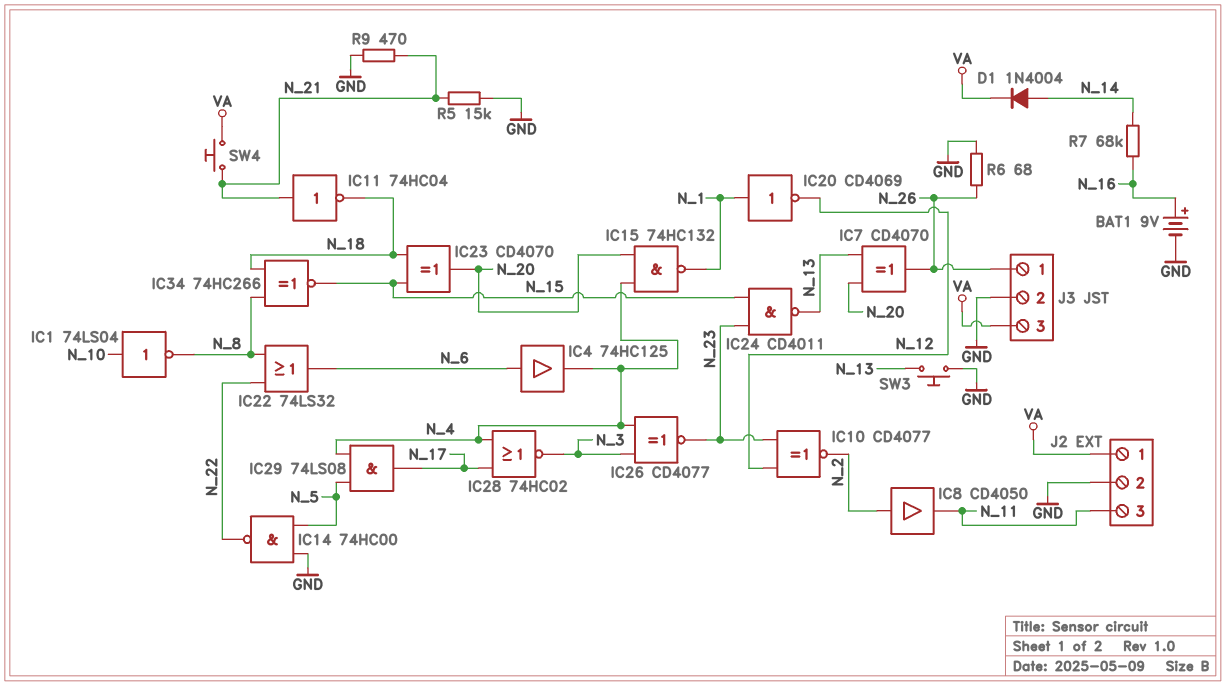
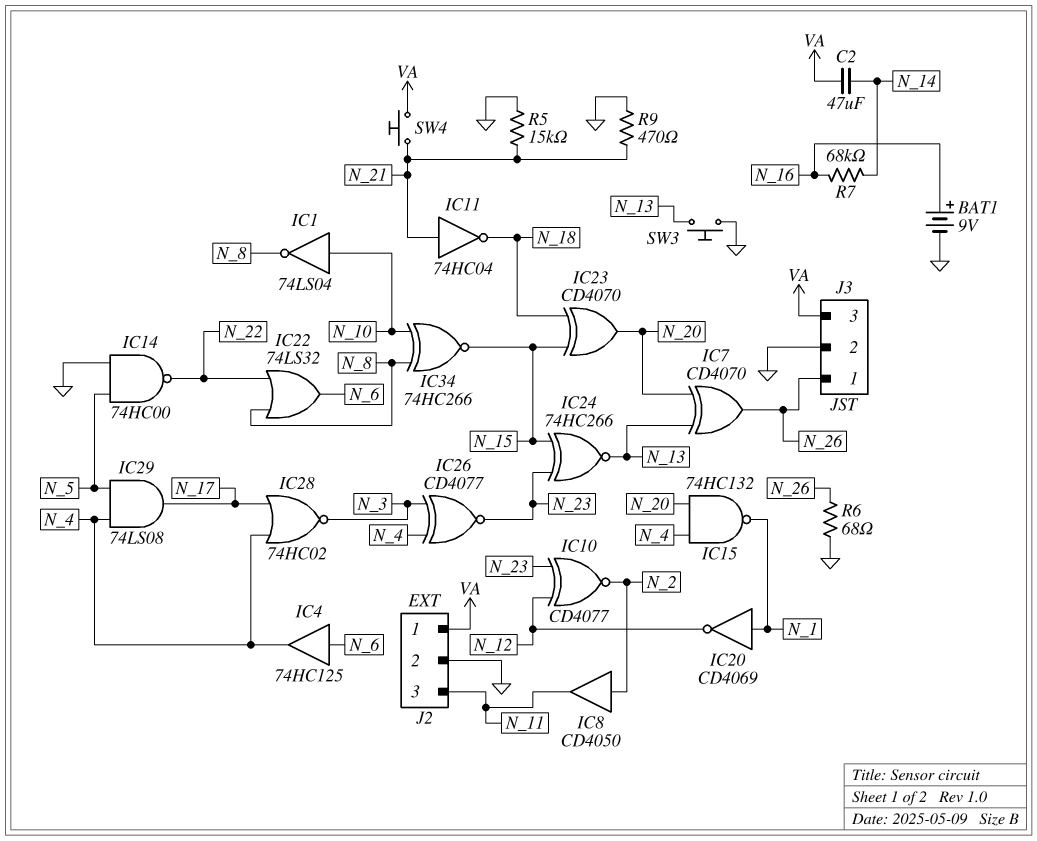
C2: none -> 47uF (N_14, VA)
D1: diode 1N4004 (A N_14, K VA) -> none
IC24: NAND CD4011 (in N_15, in N_23, out N_13) -> XNOR 74HC266 (in N_15, in N_23, out N_13)
IC34: XNOR 74HC266 (in N_8, in N_18, out N_15) -> XNOR 74HC266 (in N_8, in N_10, out N_15)

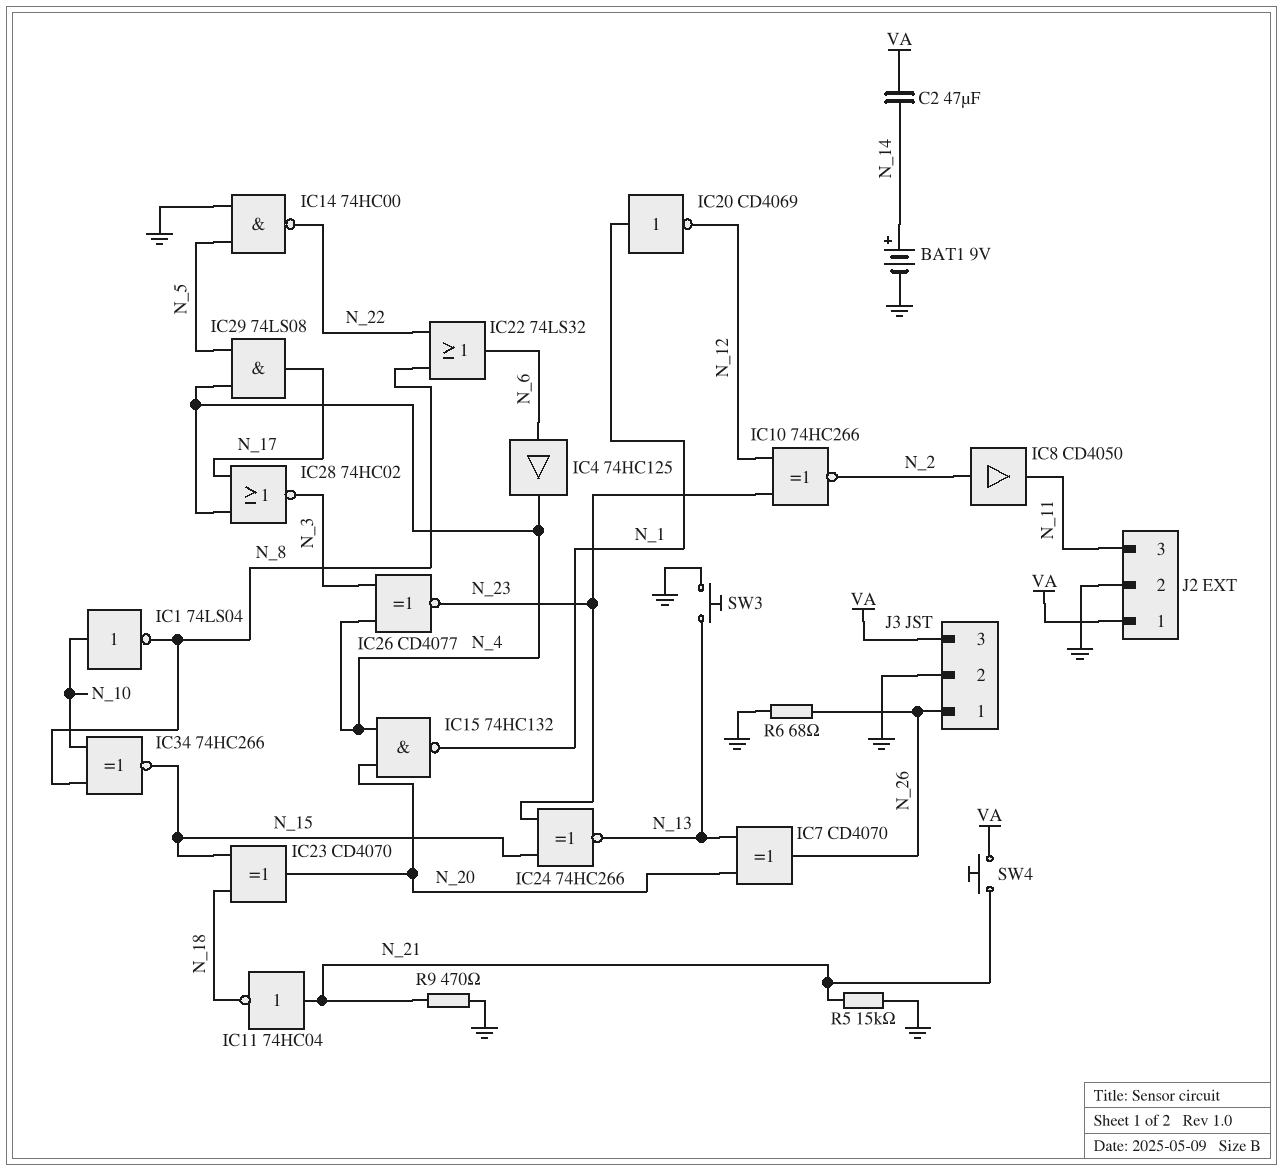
BAT1: 9V (plus N_16, minus GND) -> 9V (plus N_14, minus GND)
IC10: XNOR CD4077 (in N_12, in N_23, out N_2) -> XNOR 74HC266 (in N_12, in N_23, out N_2)
R7: 68k (N_14, N_16) -> none

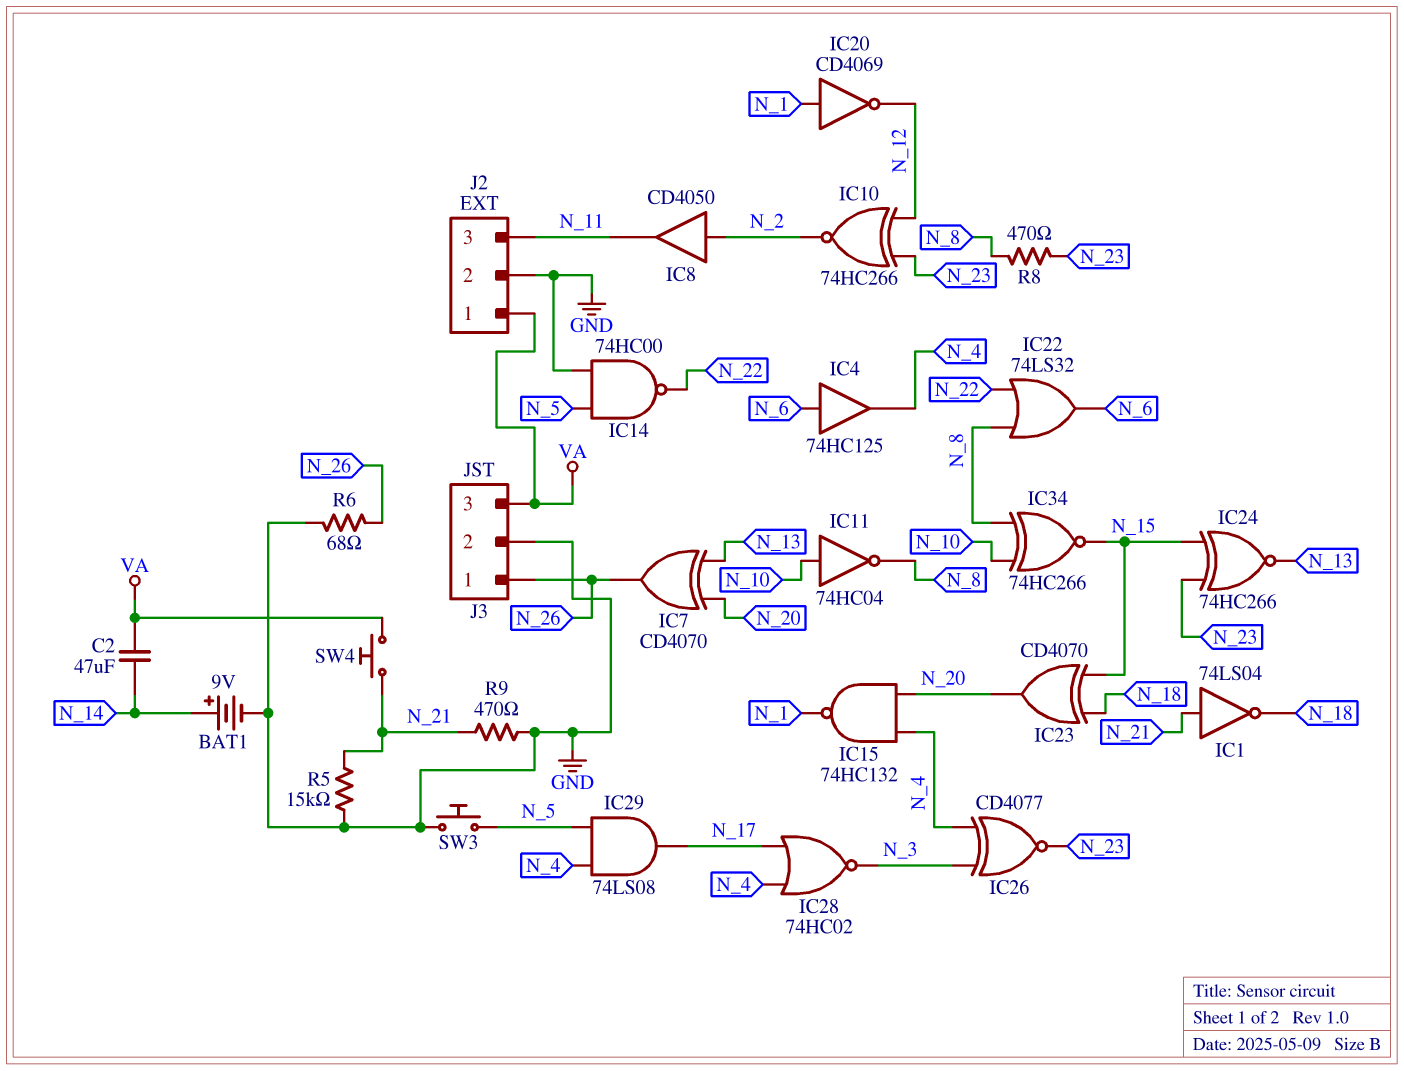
IC1: NOT 74LS04 (in N_10, out N_8) -> NOT 74LS04 (in N_21, out N_18)
IC11: NOT 74HC04 (in N_21, out N_18) -> NOT 74HC04 (in N_10, out N_8)
R8: none -> 470 (N_8, N_23)
SW3: button (GND, N_13) -> button (GND, N_5)

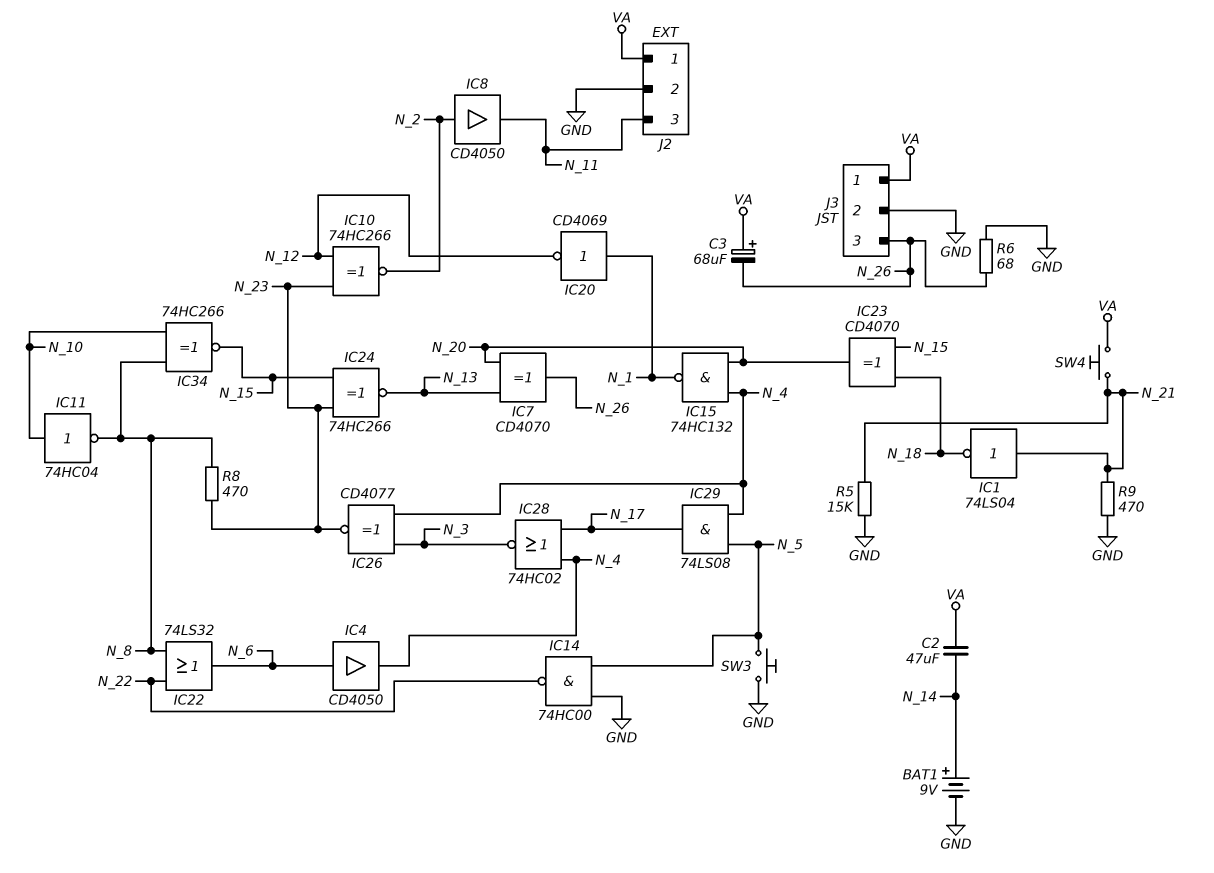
C3: none -> 68uF (plus VA, minus N_26)
IC4: buffer 74HC125 (in N_6, out N_4) -> buffer CD4050 (in N_6, out N_4)
J3 pin 1: N_26 -> VA
J3 pin 3: VA -> N_26

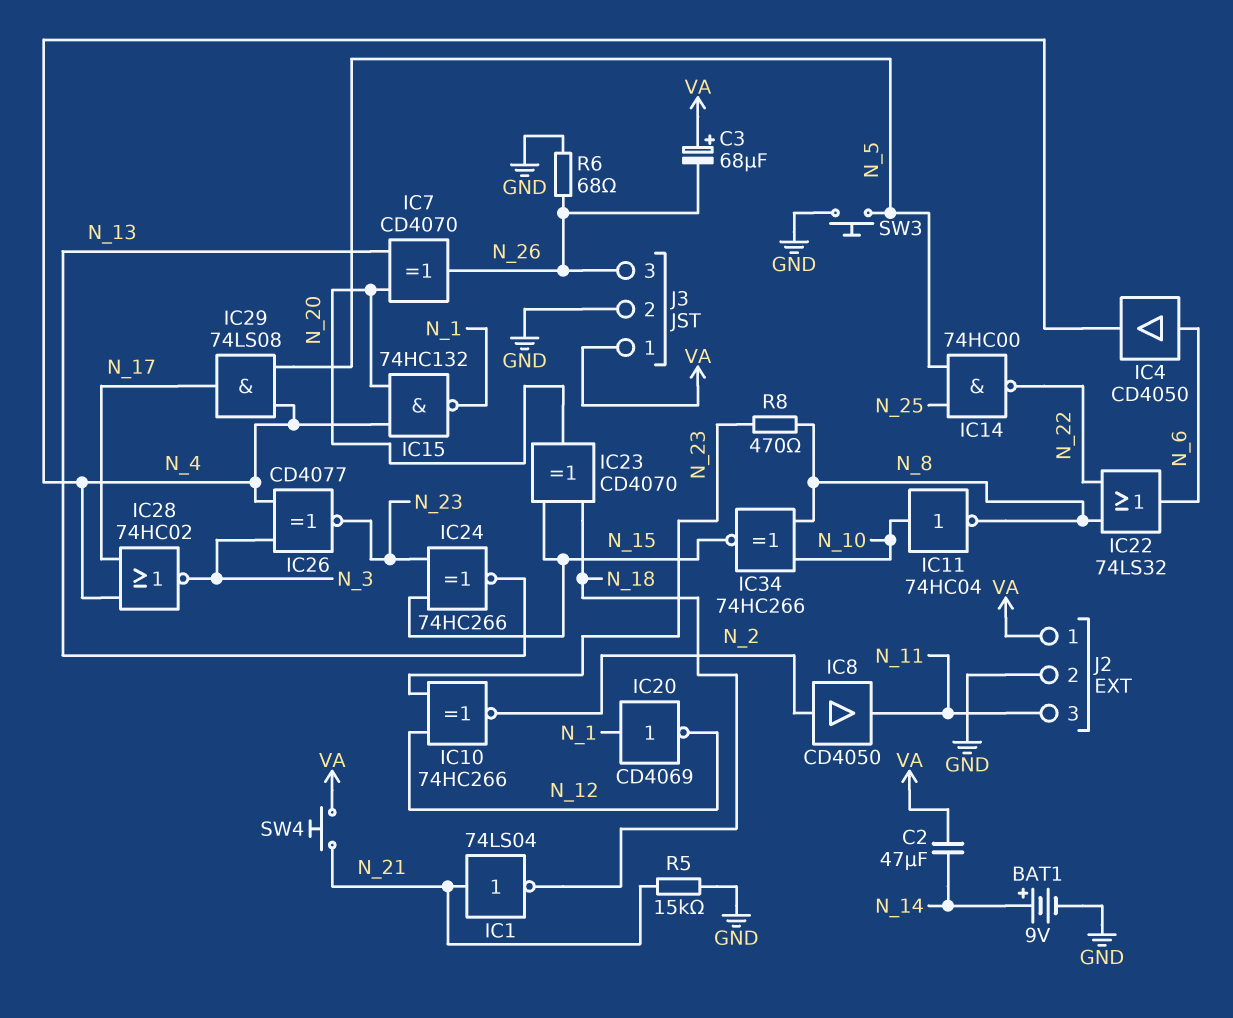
IC14: NAND 74HC00 (in GND, in N_5, out N_22) -> NAND 74HC00 (in N_5, in N_25, out N_22)
R9: 470 (GND, N_21) -> none

